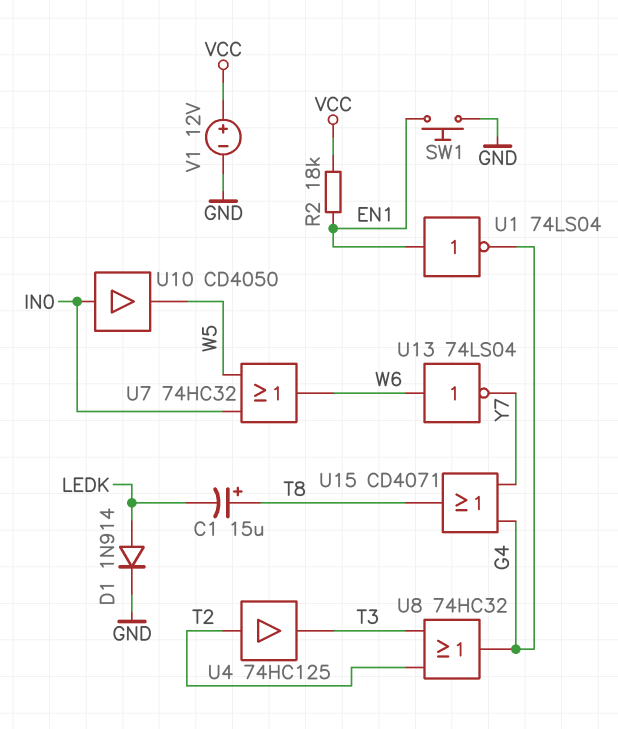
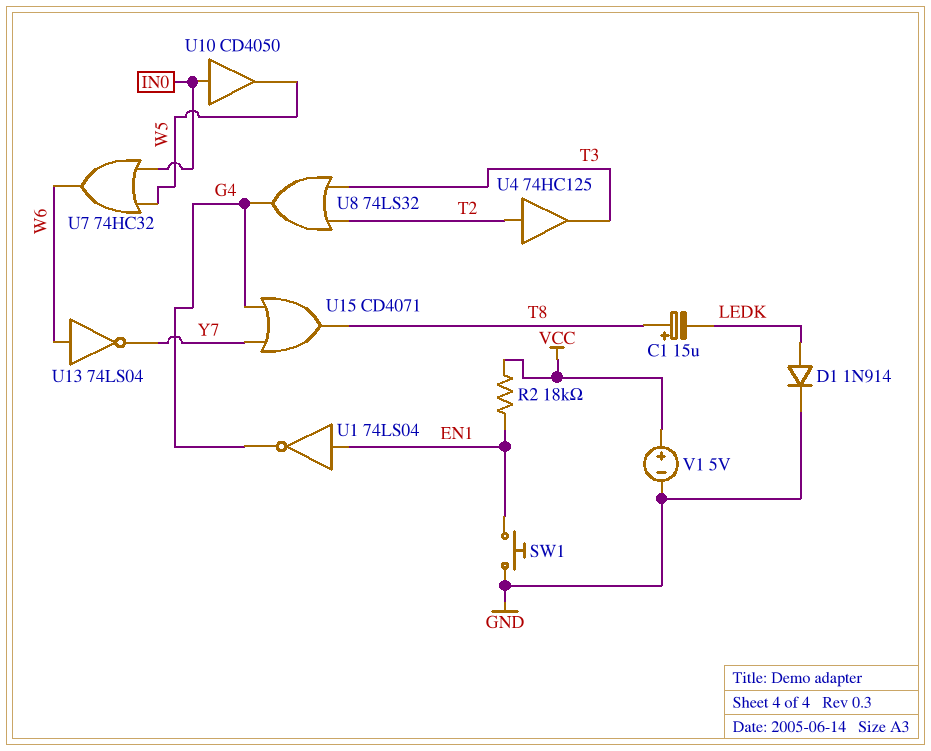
U8: OR 74HC32 (in T2, in T3, out G4) -> OR 74LS32 (in T2, in T3, out G4)
V1: 12V (plus VCC, minus GND) -> 5V (plus VCC, minus GND)

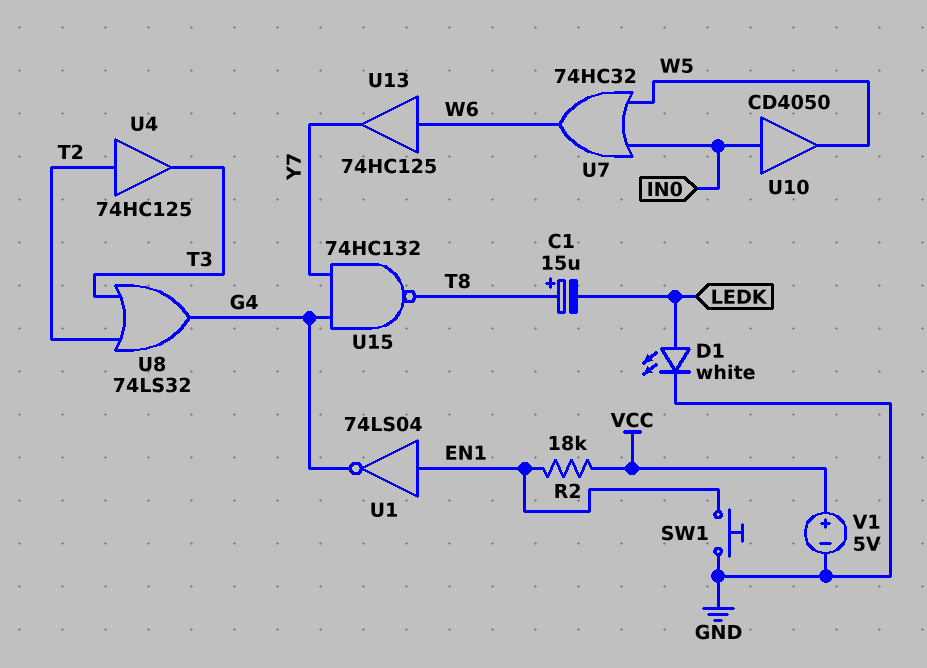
D1: diode 1N914 (A LEDK, K GND) -> LED white (A LEDK, K GND)
U13: NOT 74LS04 (in W6, out Y7) -> buffer 74HC125 (in W6, out Y7)
U15: OR CD4071 (in G4, in Y7, out T8) -> NAND 74HC132 (in G4, in Y7, out T8)

